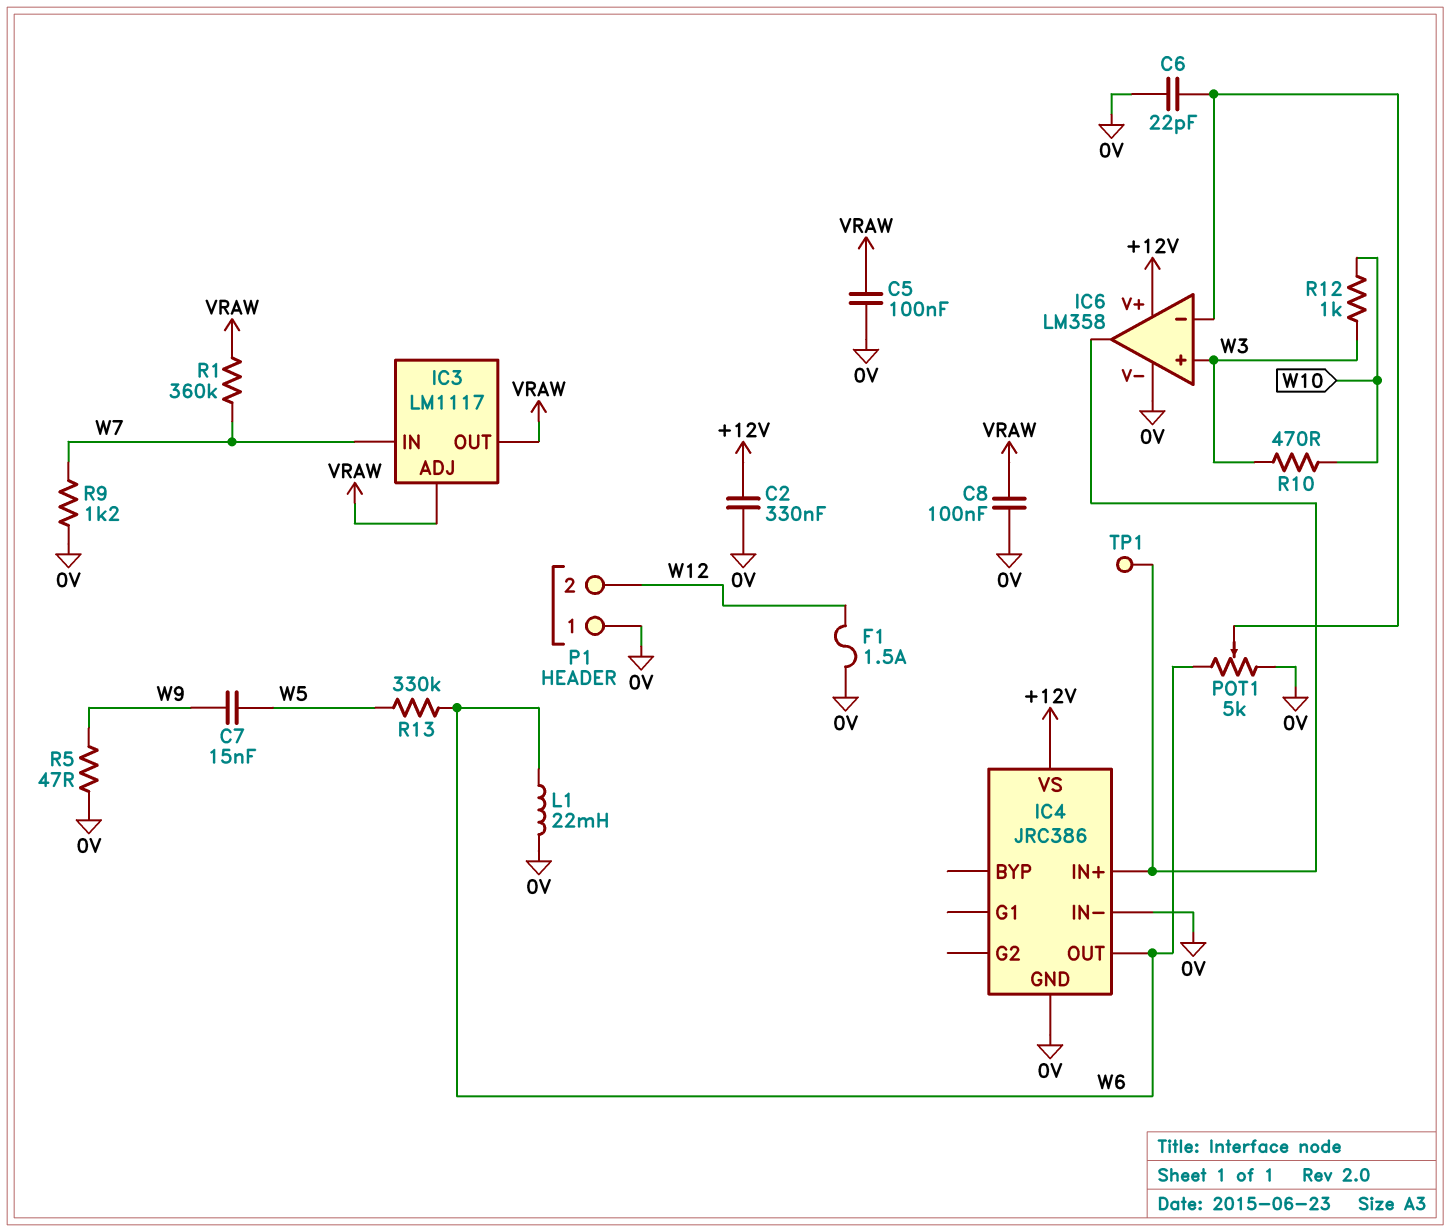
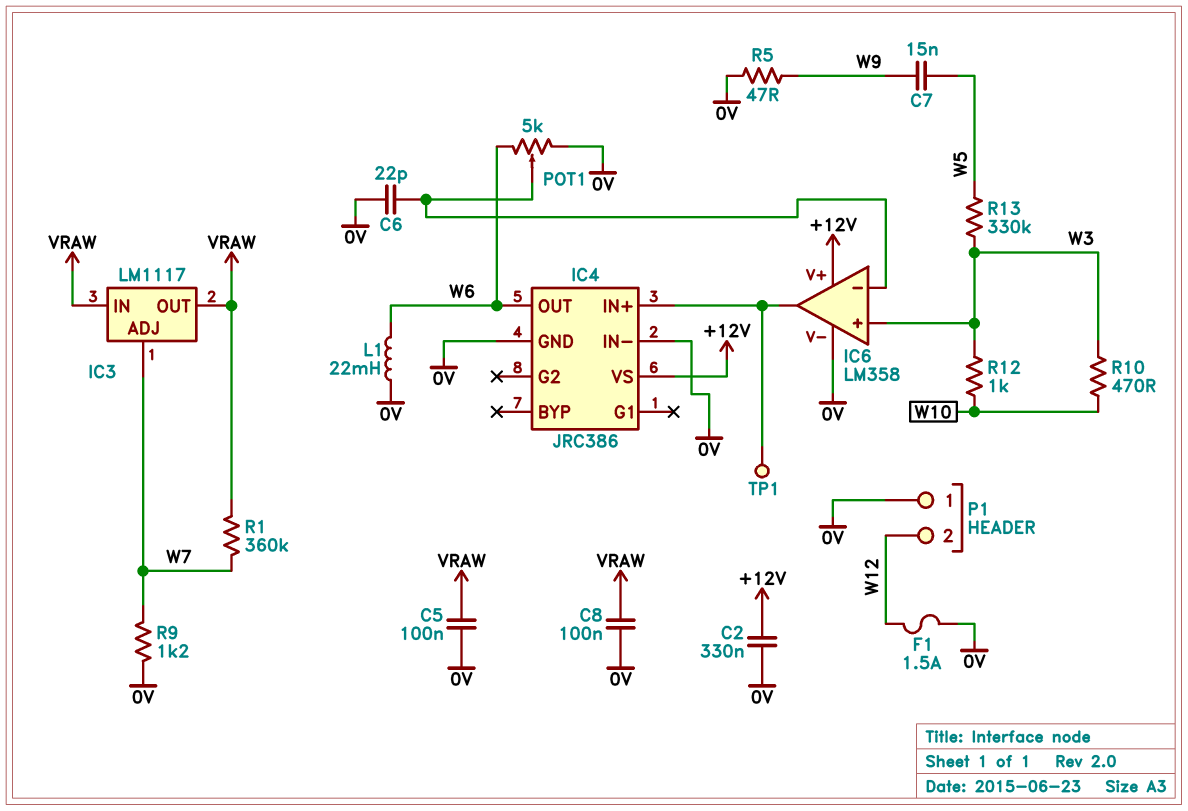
IC3 pin ADJ: VRAW -> W7
IC3 pin IN: W7 -> VRAW
R13: 330k (W5, W6) -> 330k (W3, W5)

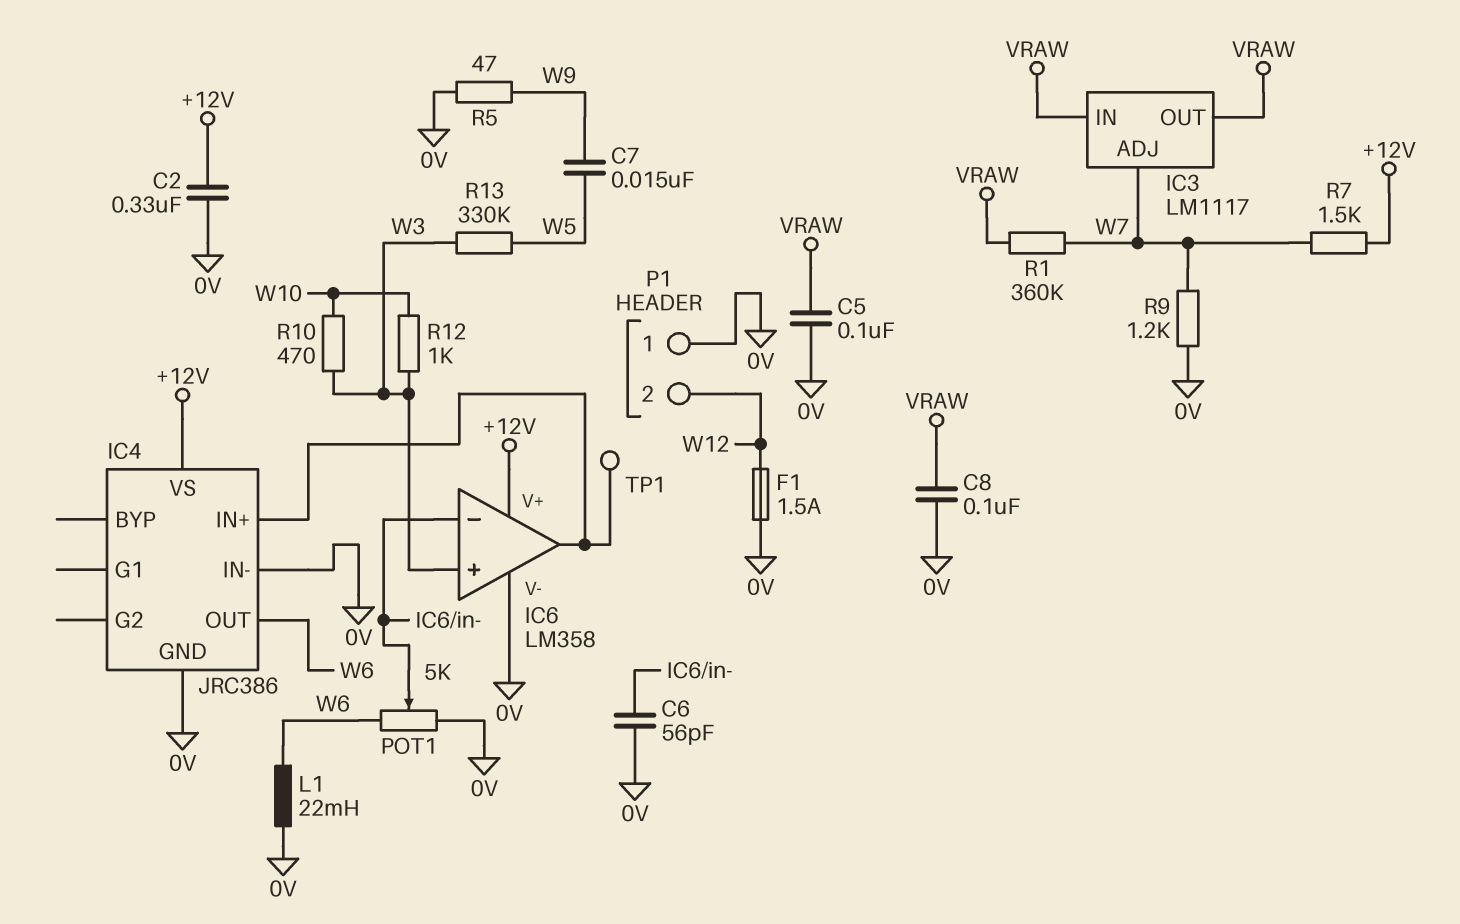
C6: 22pF (0V, IC6/in-) -> 56pF (0V, IC6/in-)
R7: none -> 1.5k (+12V, W7)

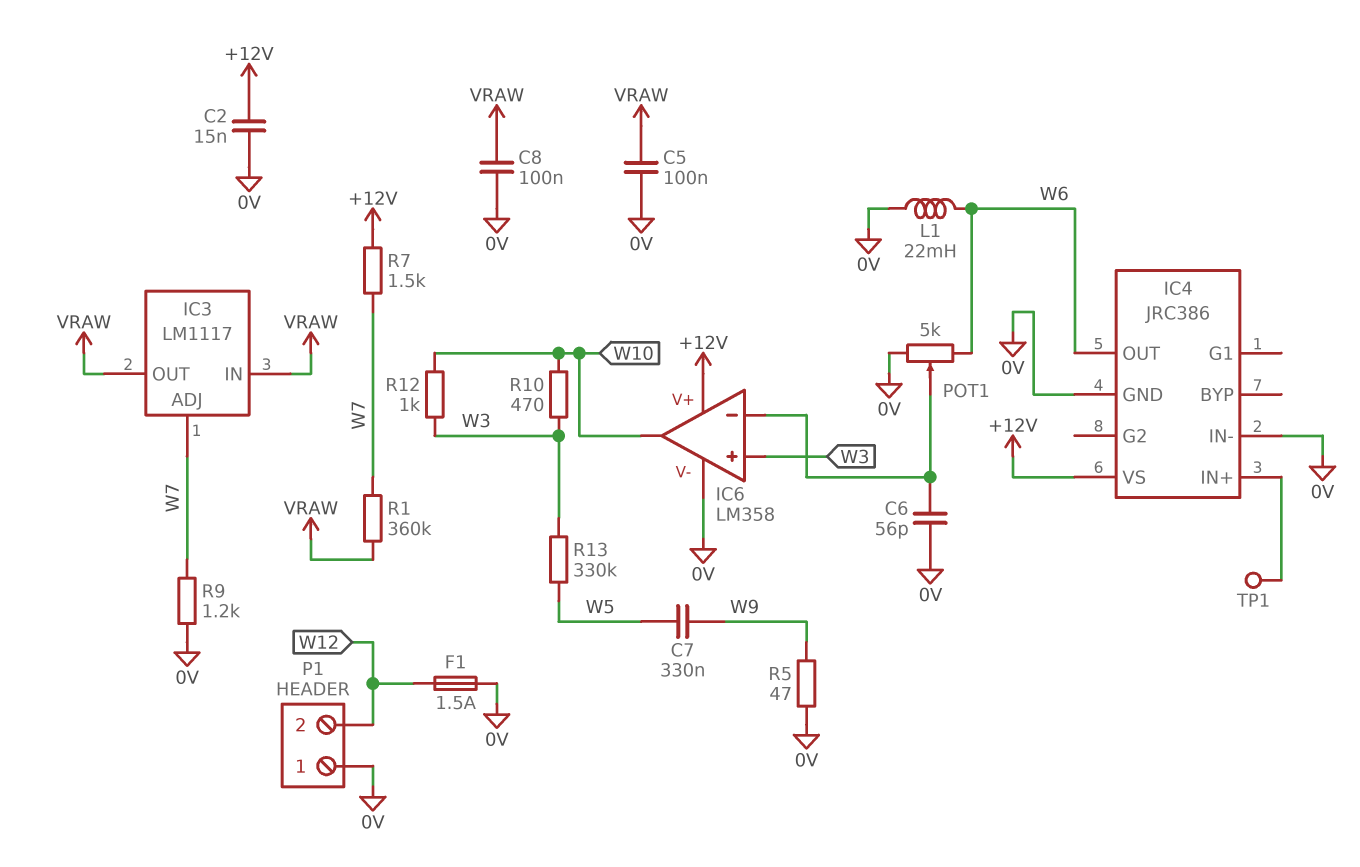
C2: 330nF (+12V, 0V) -> 15nF (+12V, 0V)
C7: 15nF (W5, W9) -> 330nF (W5, W9)
IC6 pin out: IC4/IN+ -> W10

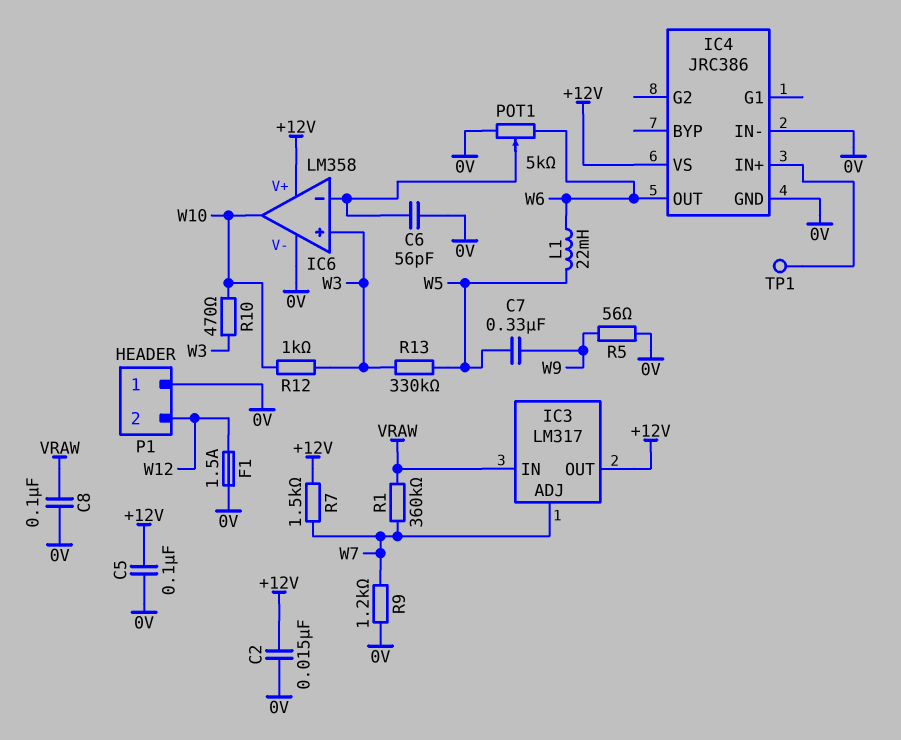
C5: 100nF (0V, VRAW) -> 100nF (+12V, 0V)
IC3: LM1117 -> LM317
IC3 pin OUT: VRAW -> +12V
L1: 22mH (0V, W6) -> 22mH (W5, W6)
R5: 47 (0V, W9) -> 56 (0V, W9)

